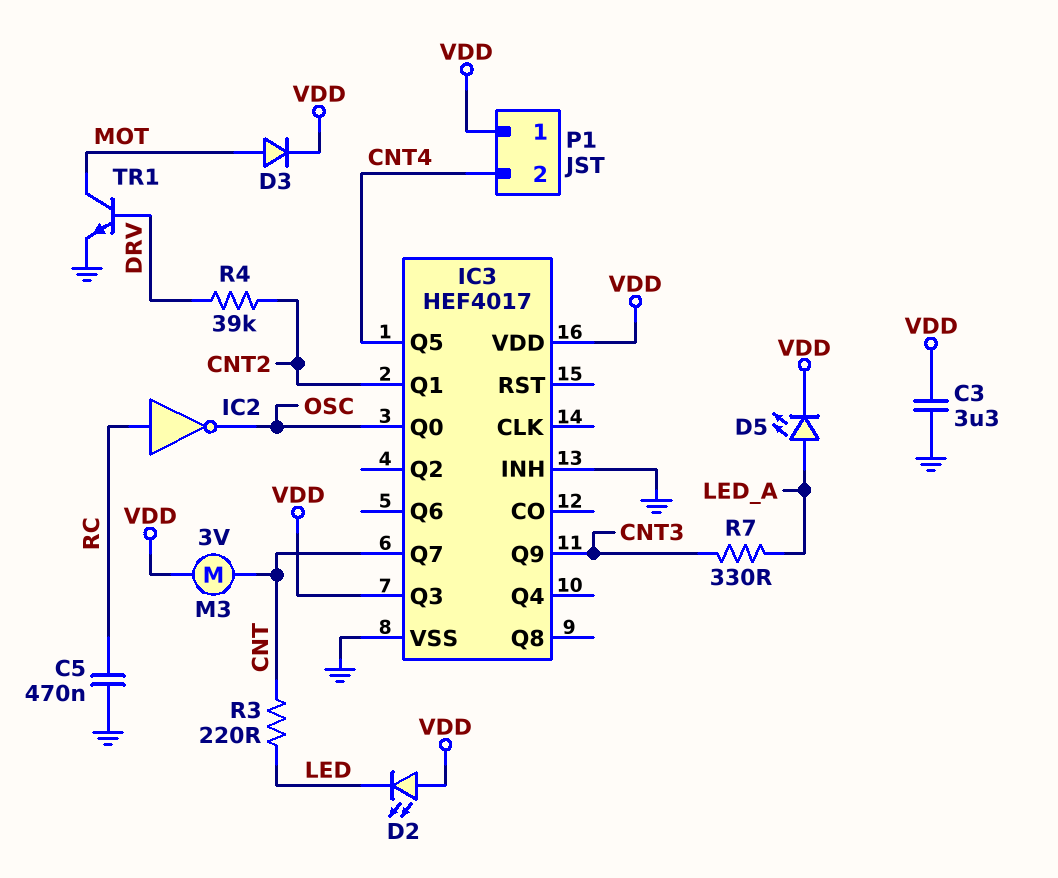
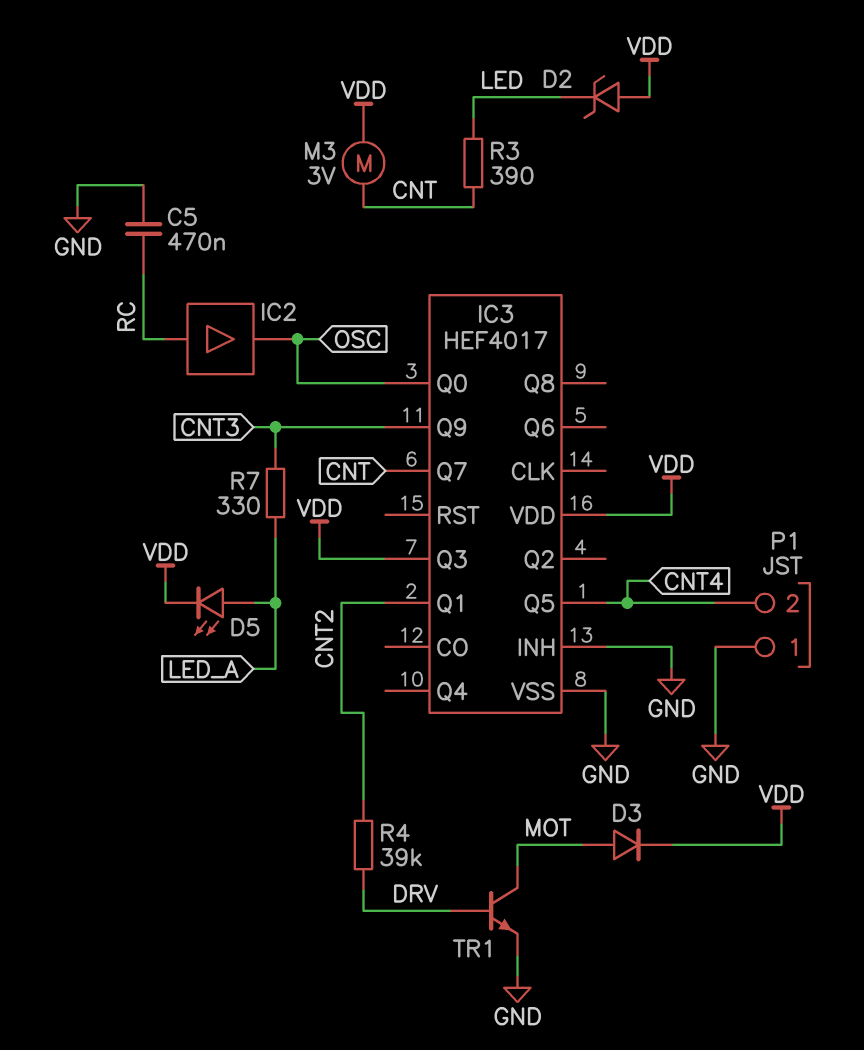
C3: 3.3uF (GND, VDD) -> none
D2: LED (A VDD, K LED) -> zener (A VDD, K LED)
IC2: NOT (in RC, out OSC) -> buffer (in RC, out OSC)
P1 pin 1: VDD -> GND
R3: 220 (CNT, LED) -> 390 (CNT, LED)

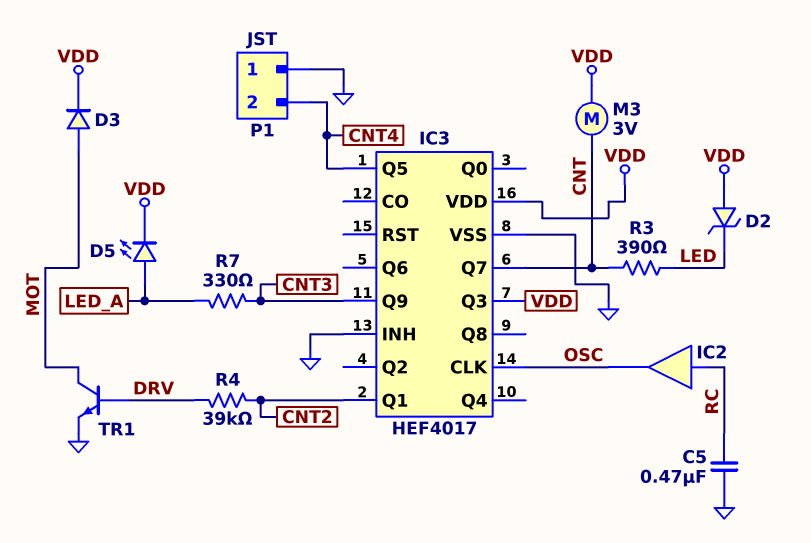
IC3 pin CLK: none -> OSC
IC3 pin Q0: OSC -> none

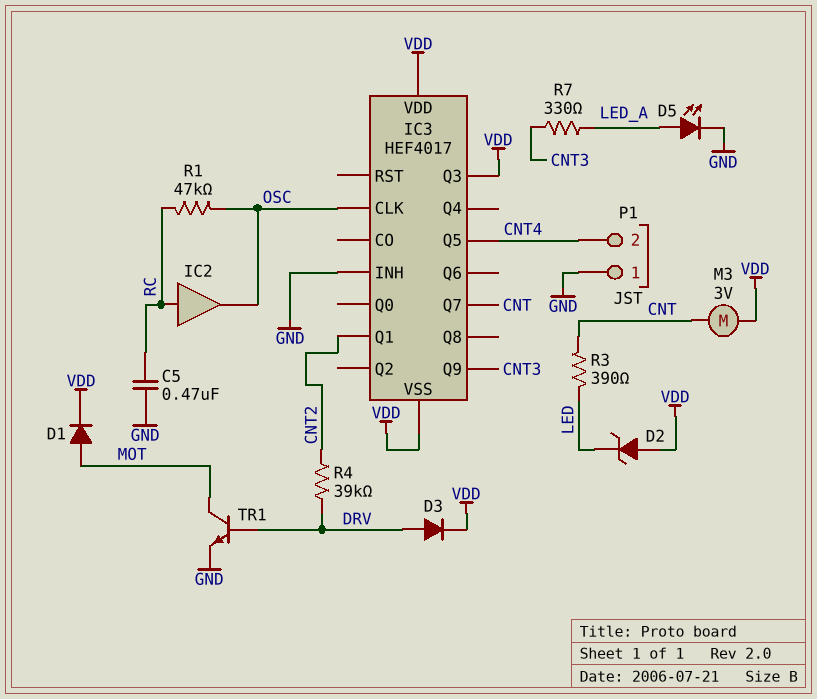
D1: none -> diode (A MOT, K VDD)
D3: diode (A MOT, K VDD) -> diode (A DRV, K VDD)
D5: LED (A LED_A, K VDD) -> LED (A LED_A, K GND)
IC3 pin VSS: GND -> VDD
R1: none -> 47k (OSC, RC)

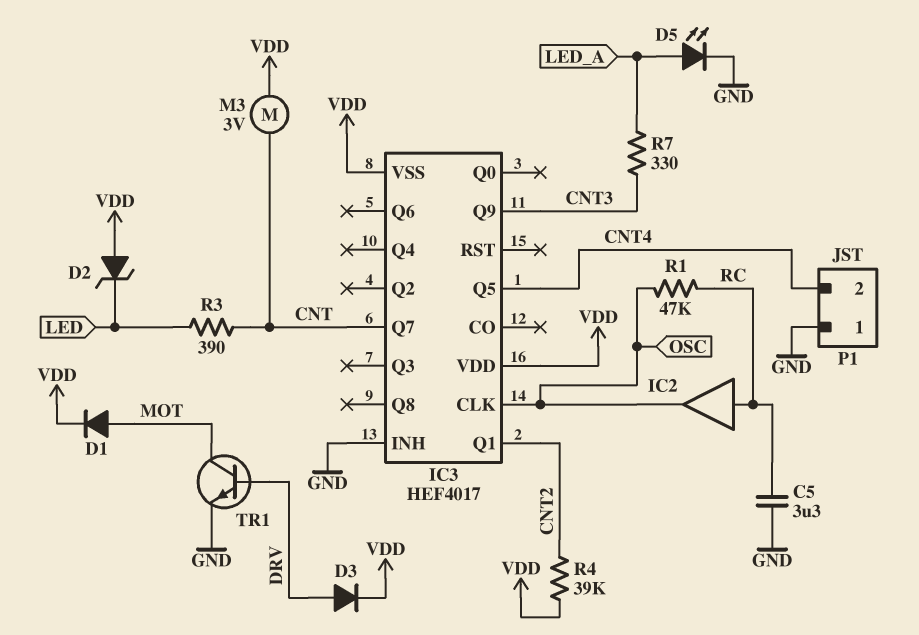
C5: 470nF (GND, RC) -> 3.3uF (GND, RC)
IC3 pin Q3: VDD -> none
R4: 39k (CNT2, DRV) -> 39k (CNT2, VDD)

